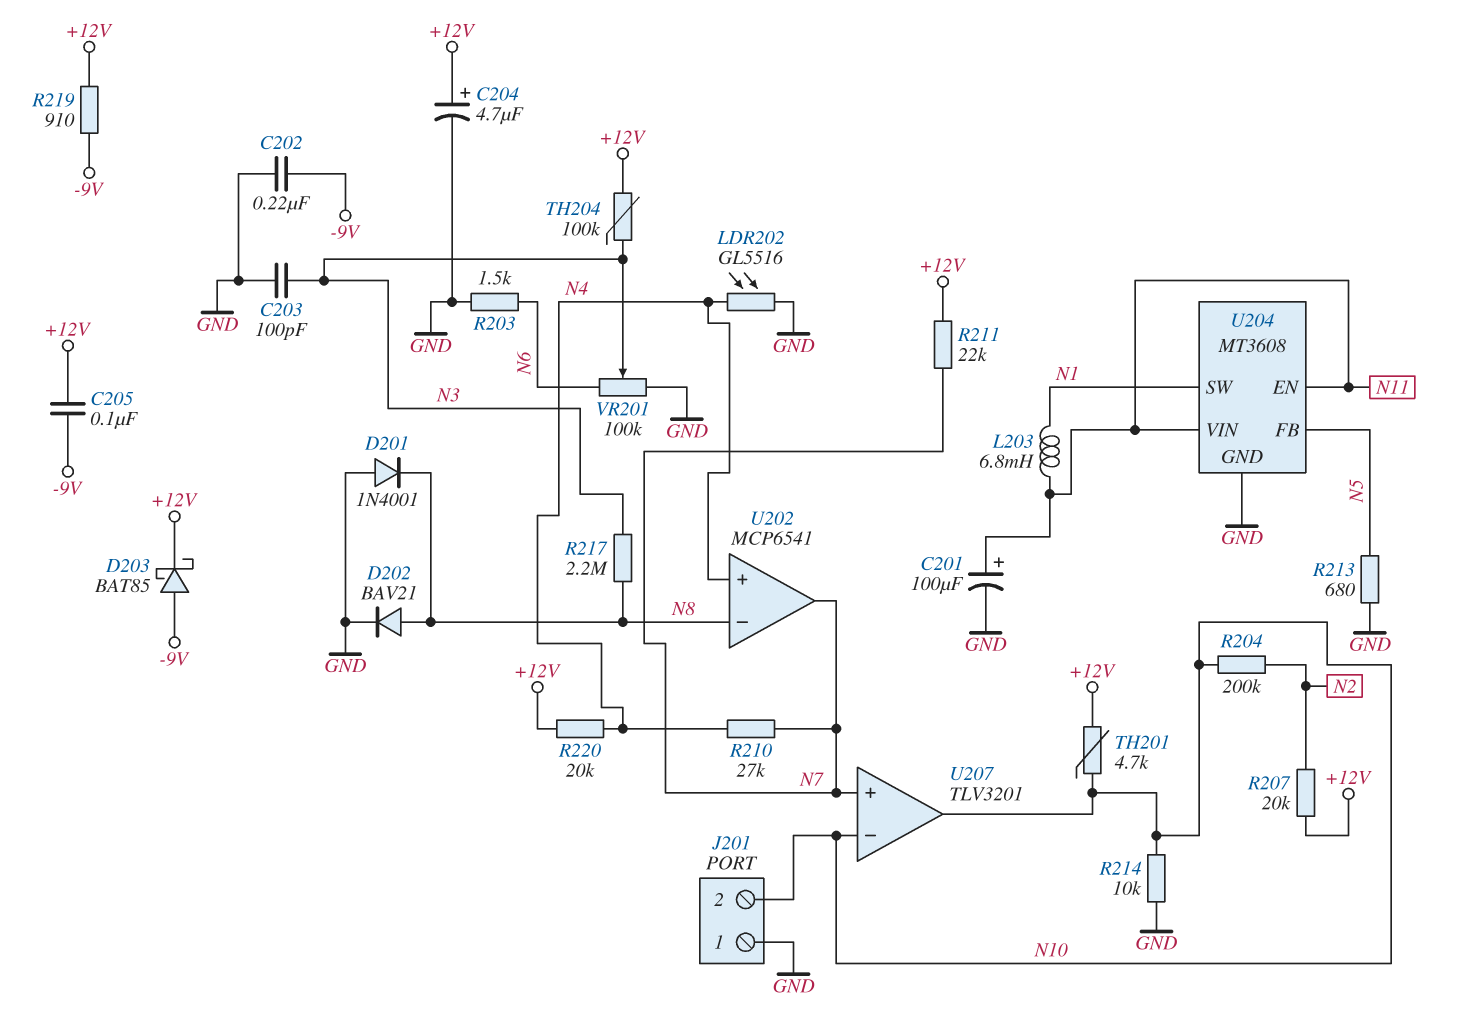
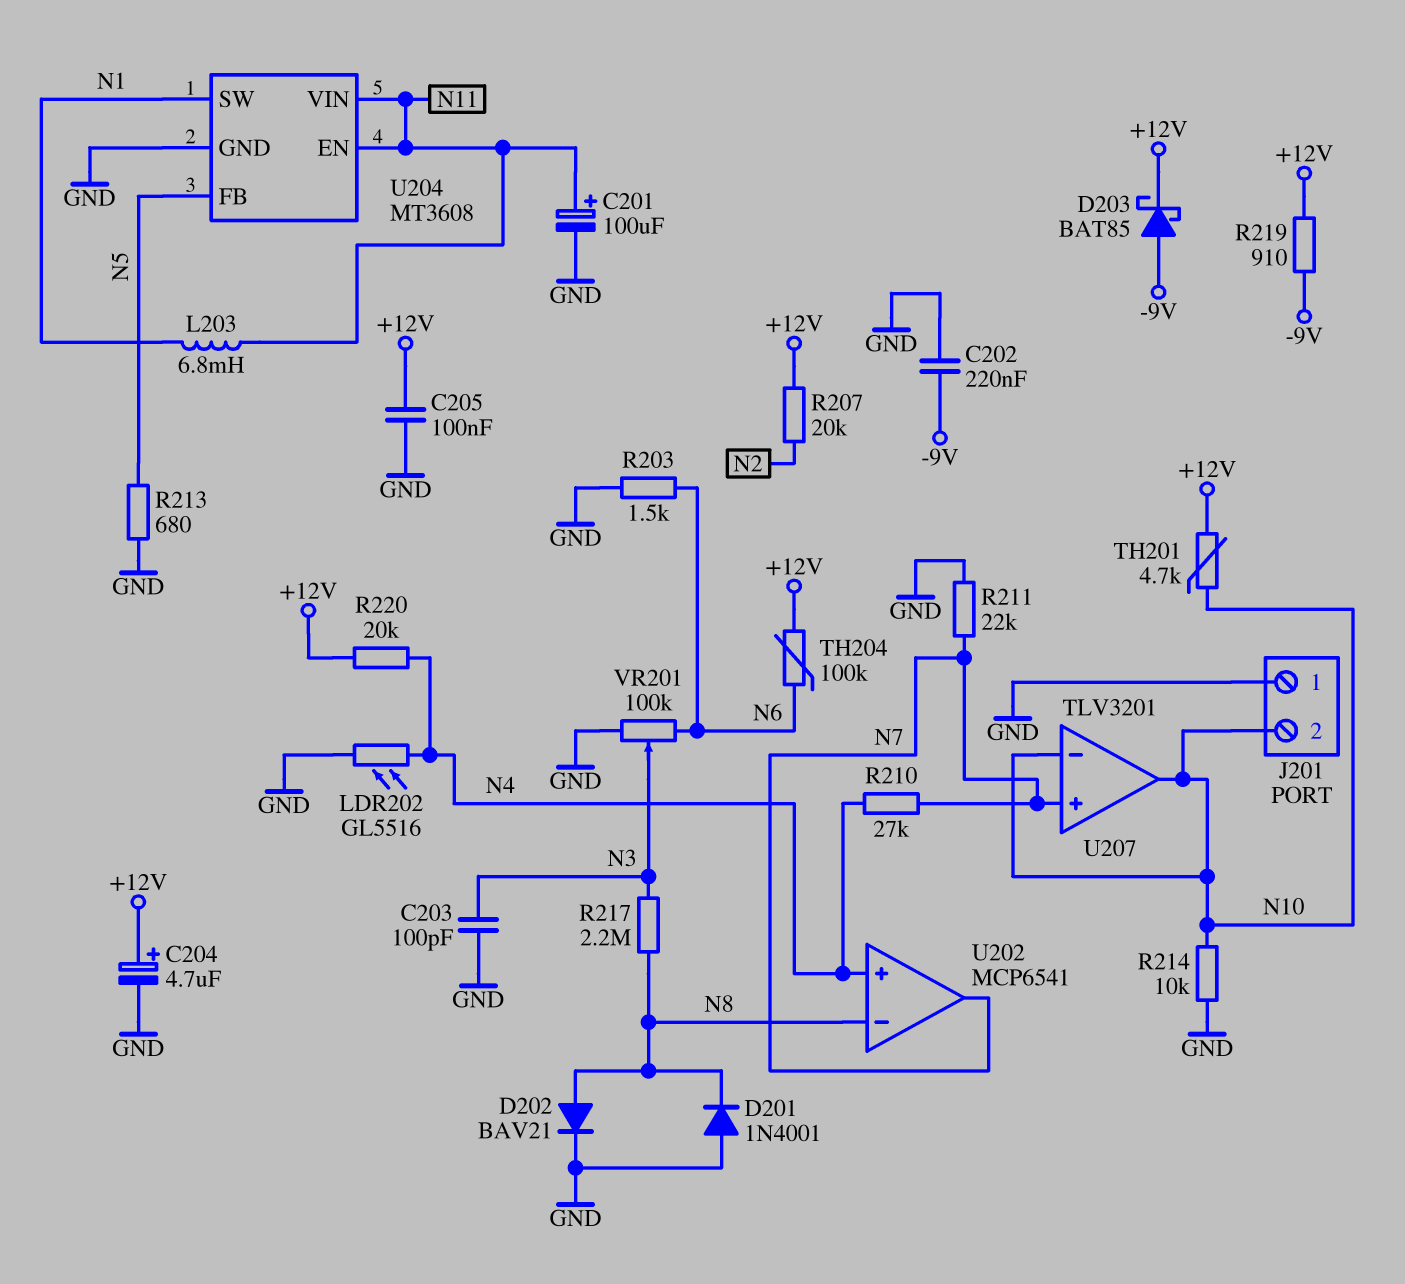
C205: 100nF (+12V, -9V) -> 100nF (+12V, GND)
R204: 200k (N2, N10) -> none
R211: 22k (+12V, N7) -> 22k (GND, N7)
TH204: 100k (+12V, N3) -> 100k (+12V, N6)

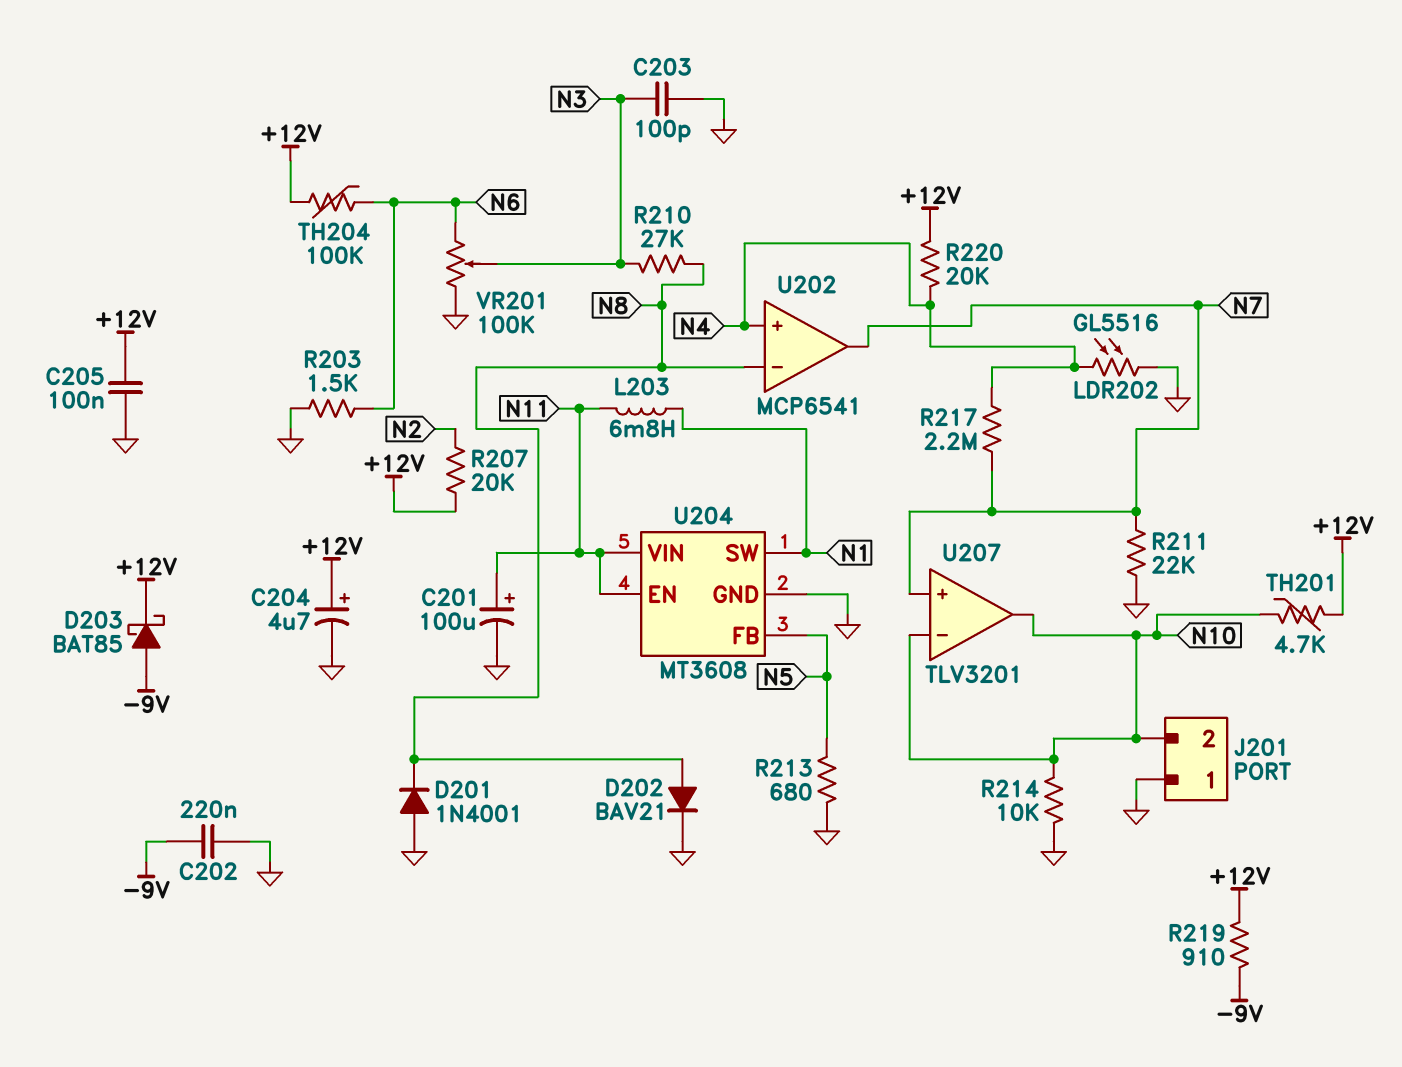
R210: 27k (N4, N7) -> 27k (N3, N8)
R217: 2.2M (N3, N8) -> 2.2M (N4, N7)

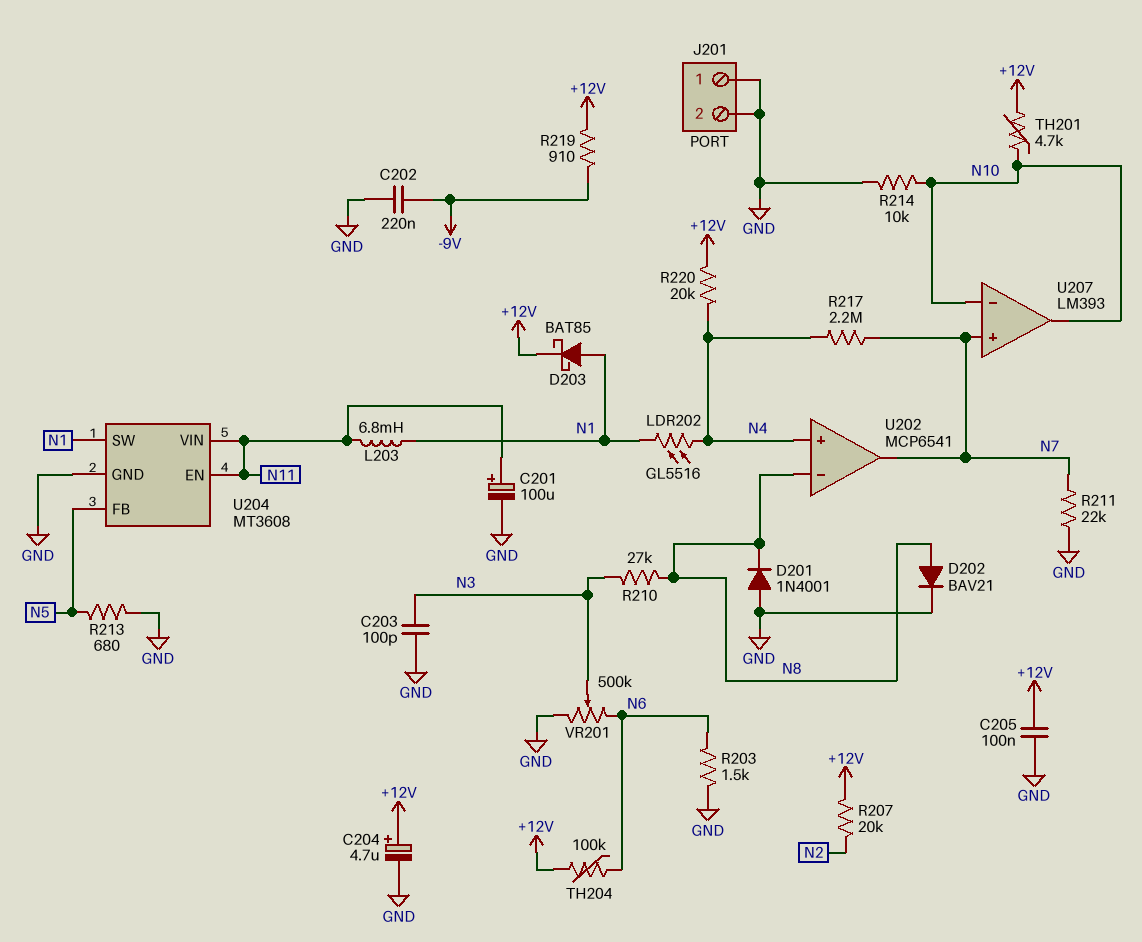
D203: schottky BAT85 (A -9V, K +12V) -> schottky BAT85 (A N1, K +12V)
J201 pin 2: N10 -> GND
LDR202: GL5516 (GND, N4) -> GL5516 (N1, N4)
U207: TLV3201 -> LM393
VR201: 100k (GND, N6, wiper N3) -> 500k (GND, N6, wiper N3)

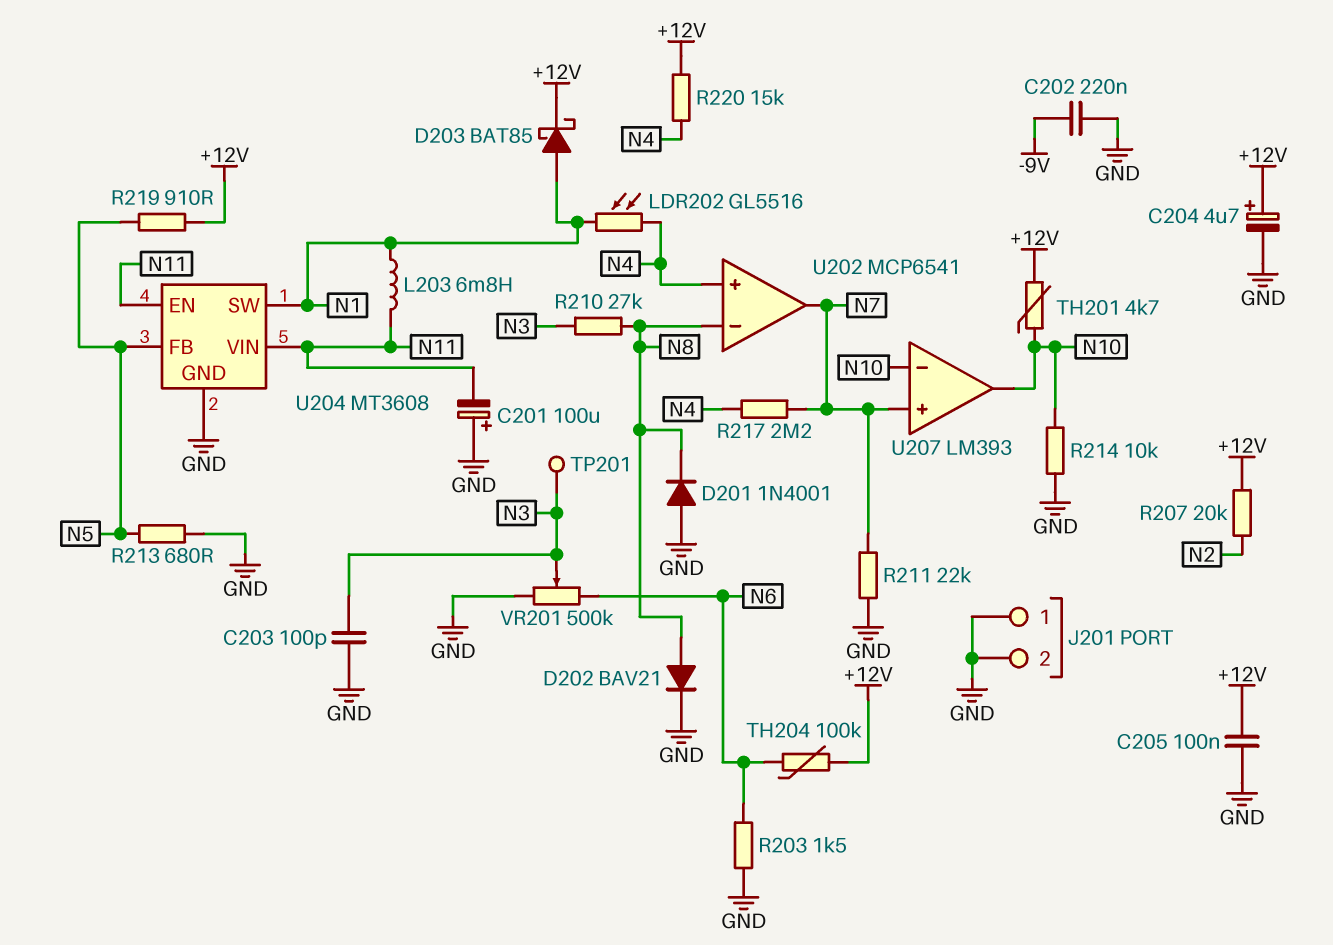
C201: 100uF (plus N11, minus GND) -> 100uF (plus GND, minus N11)
R219: 910 (+12V, -9V) -> 910 (+12V, N5)
R220: 20k (+12V, N4) -> 15k (+12V, N4)
TP201: none -> test point (N3)

